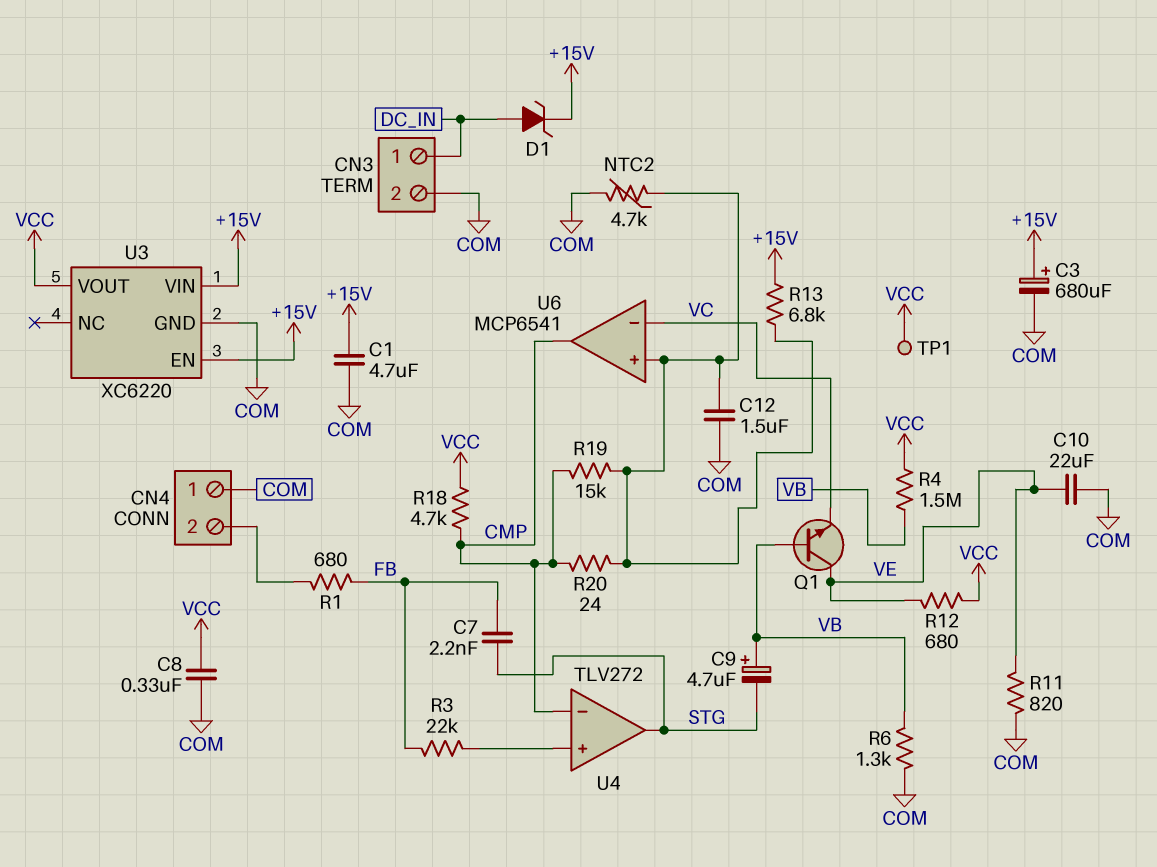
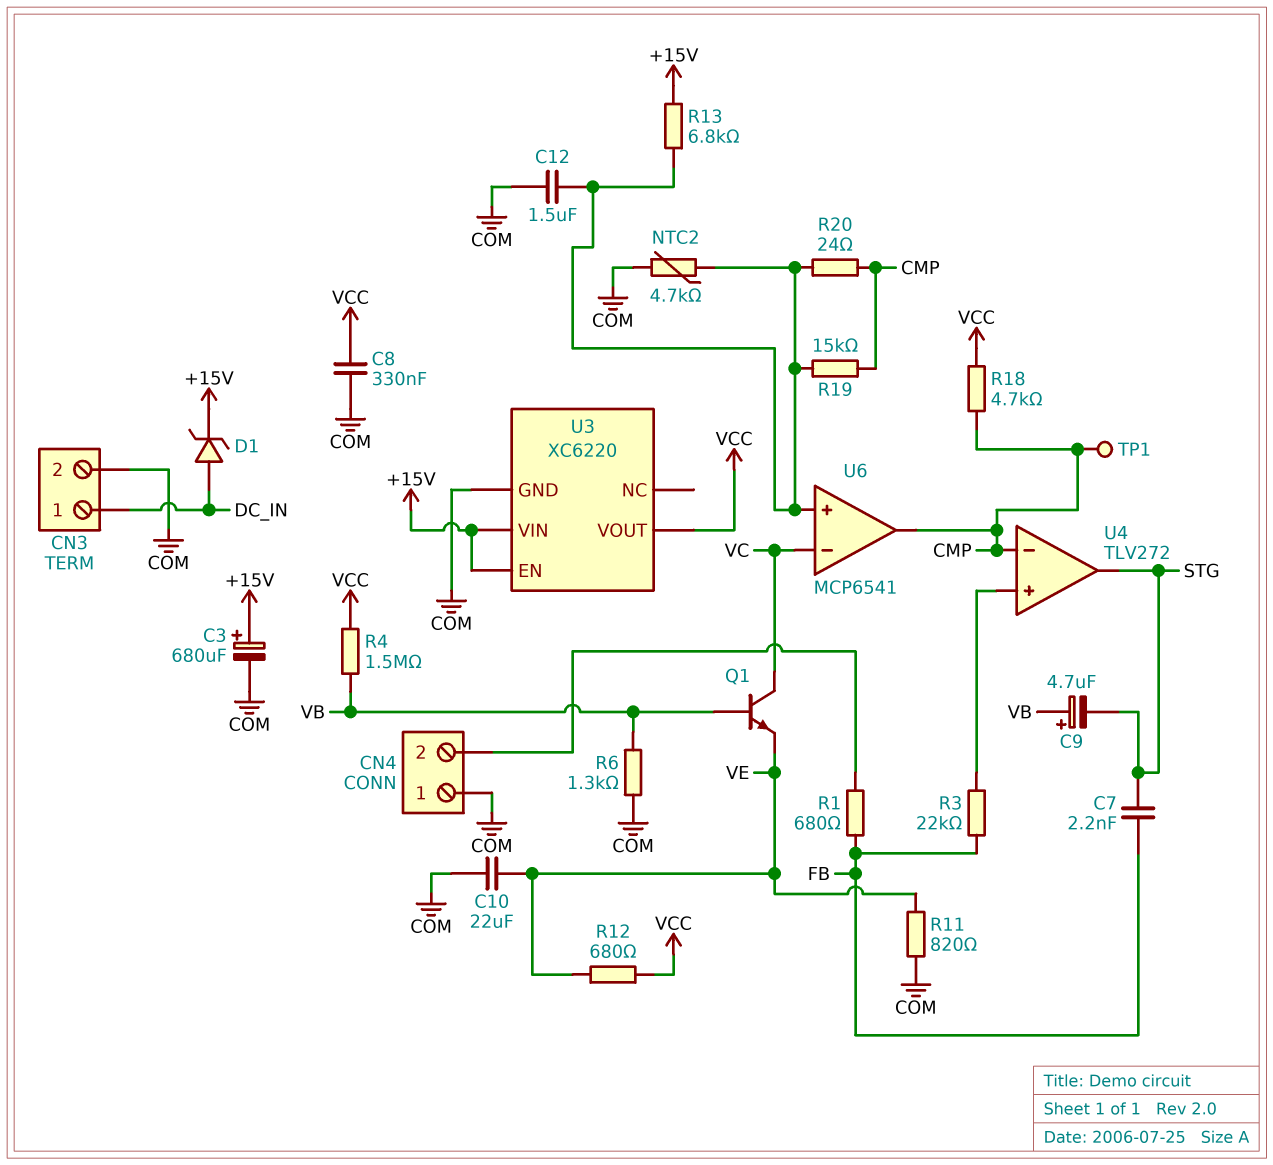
C1: 4.7uF (+15V, COM) -> none
Q1: NPN (B VB, C VE, E VC) -> NPN (B VB, C VC, E VE)
TP1: test point (VCC) -> test point (CMP)

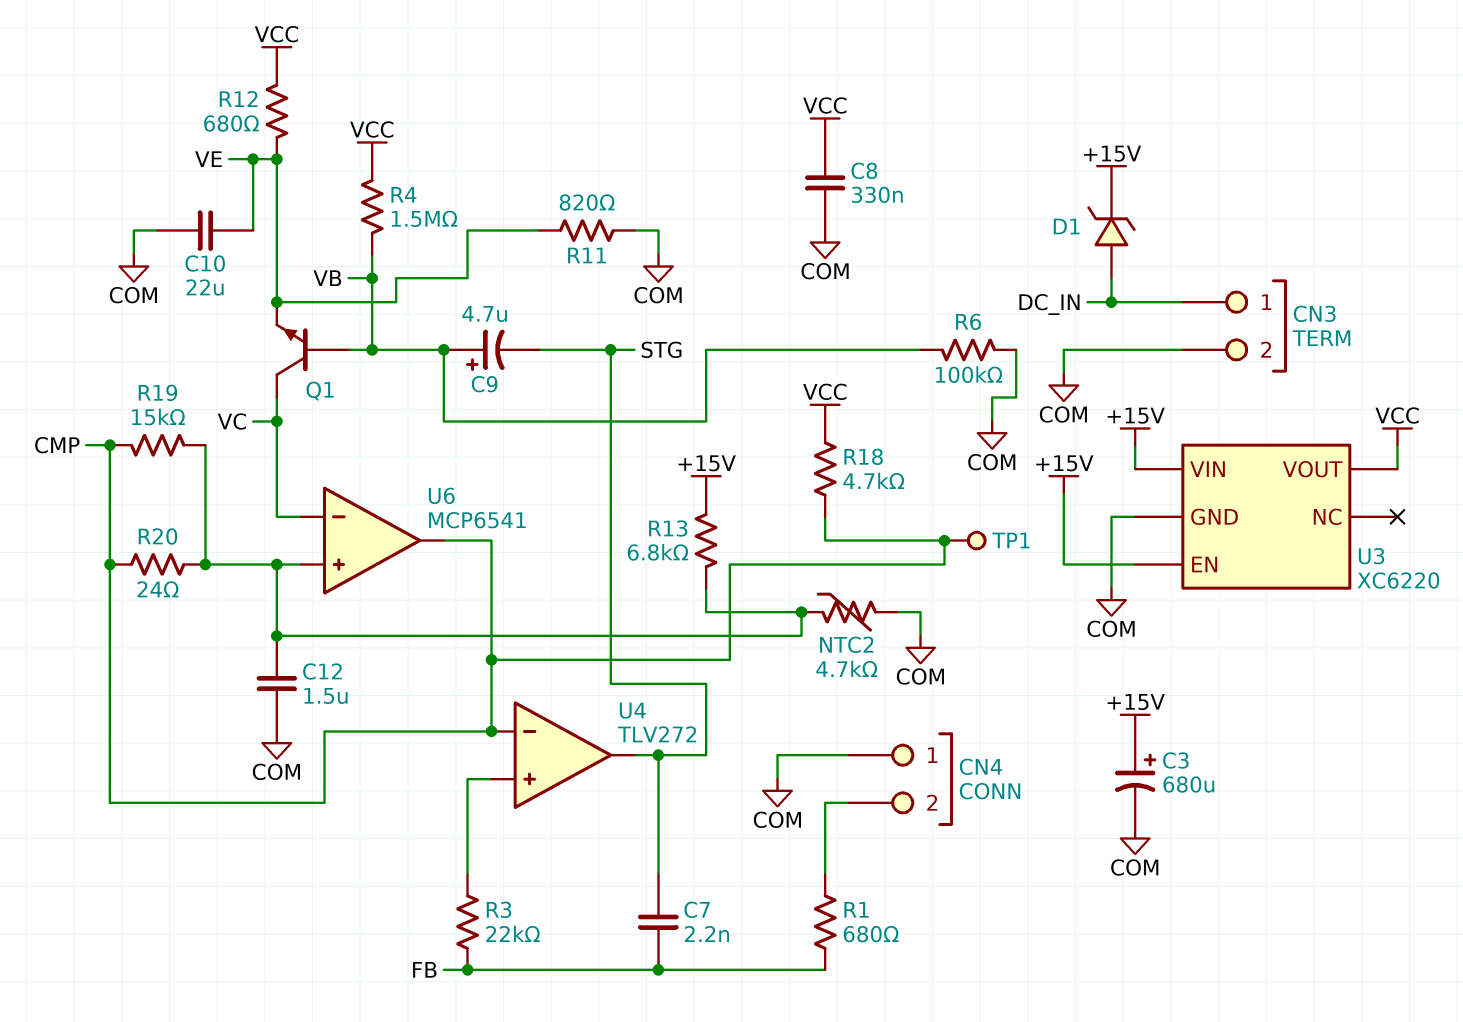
R6: 1.3k (COM, VB) -> 100k (COM, VB)

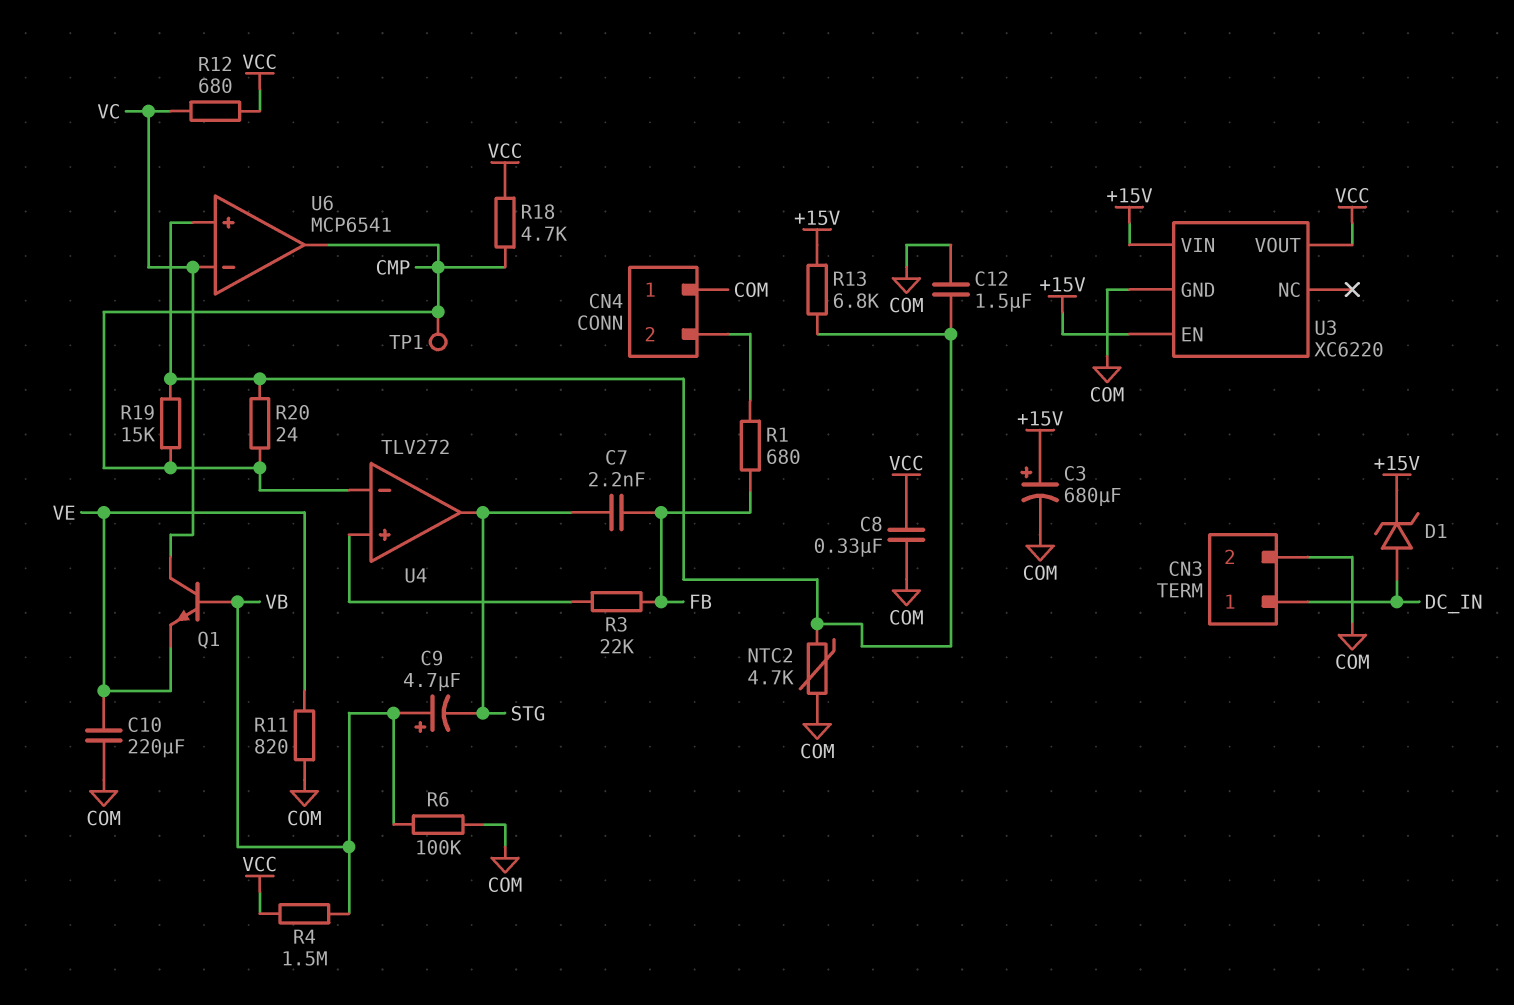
C10: 22uF (COM, VE) -> 220uF (COM, VE)
R12: 680 (VCC, VE) -> 680 (VC, VCC)

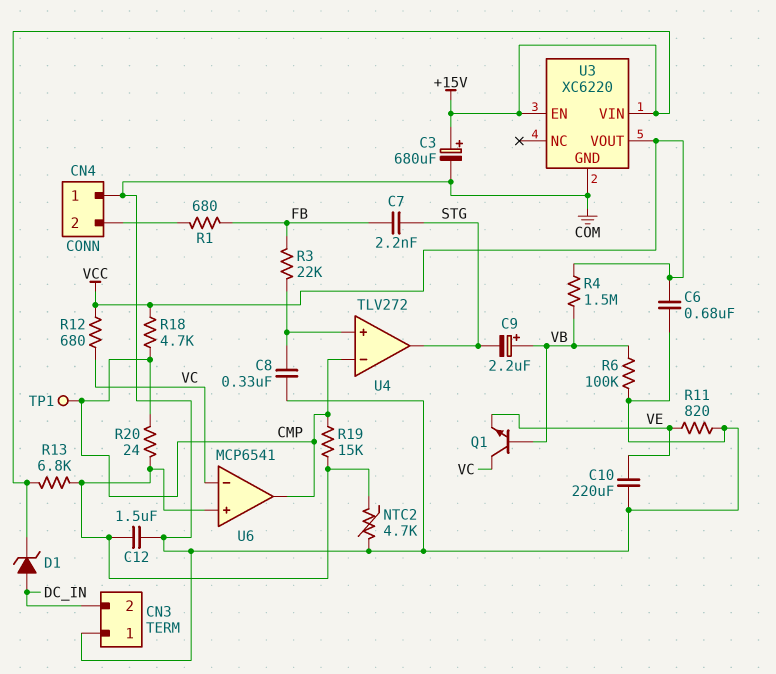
C6: none -> 680nF (COM, VCC)
C8: 330nF (COM, VCC) -> 330nF (COM, U4/in+)
C9: 4.7uF (plus VB, minus STG) -> 2.2uF (plus VB, minus STG)
CN3 pin 1: DC_IN -> COM
CN3 pin 2: COM -> DC_IN

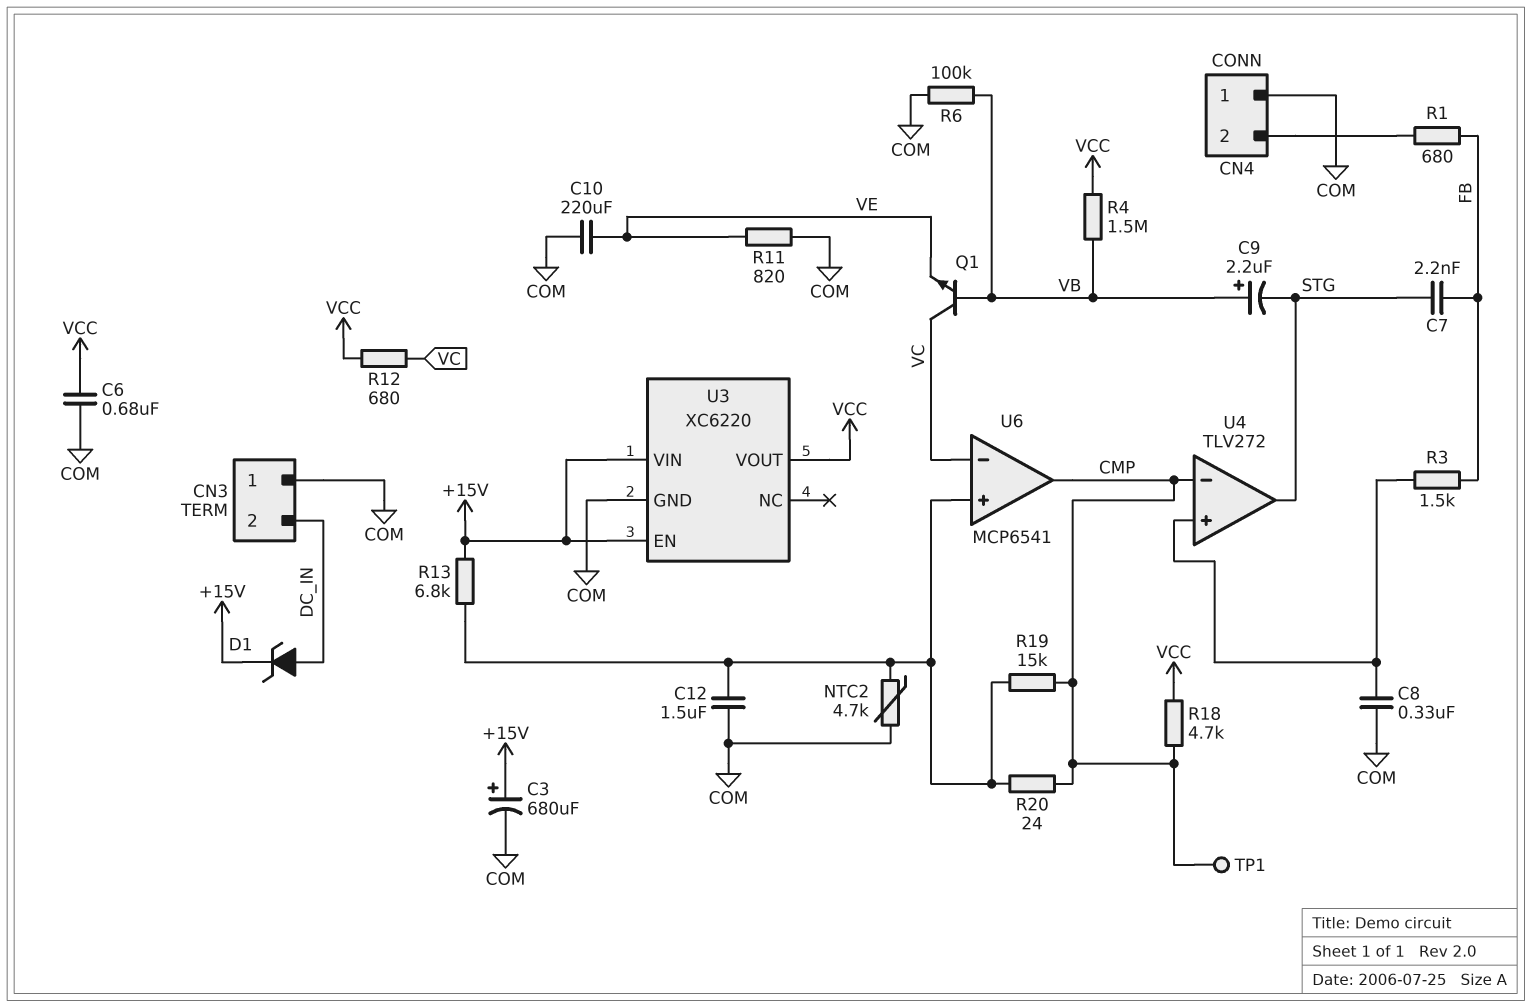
R3: 22k (FB, U4/in+) -> 1.5k (FB, U4/in+)

